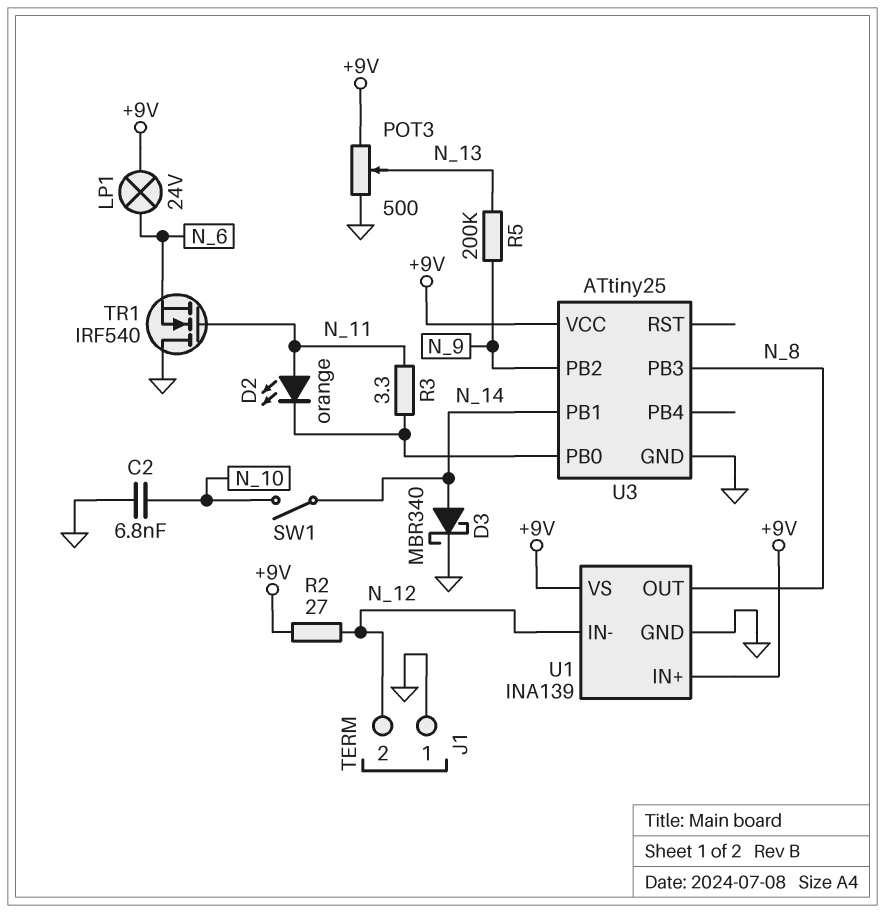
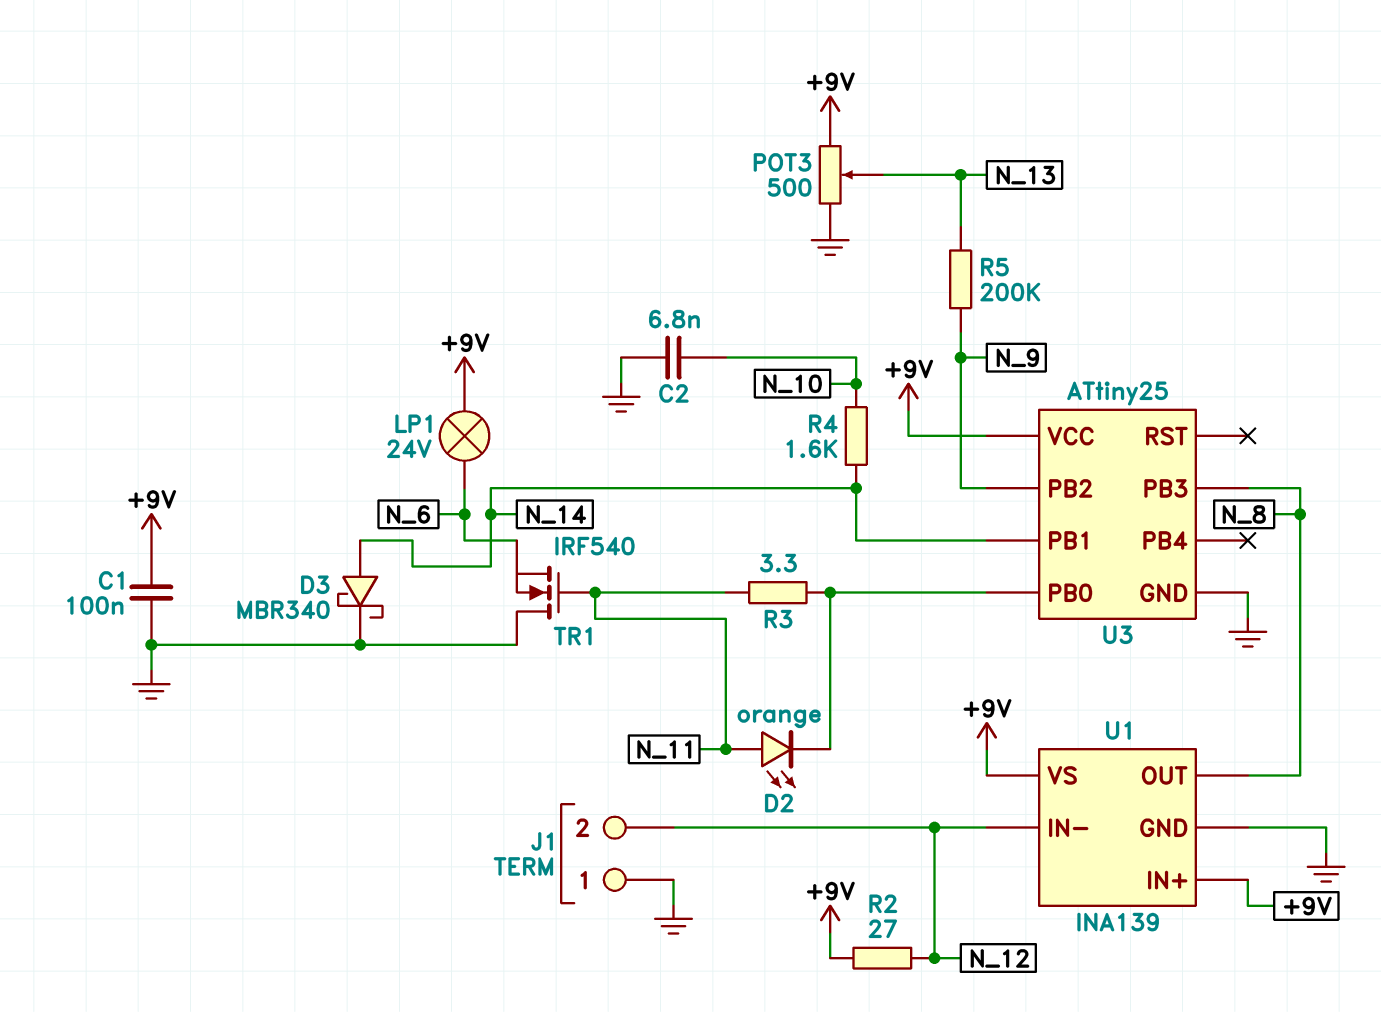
C1: none -> 100nF (+9V, GND)
R4: none -> 1.6k (N_10, N_14)
SW1: switch (N_10, N_14) -> none

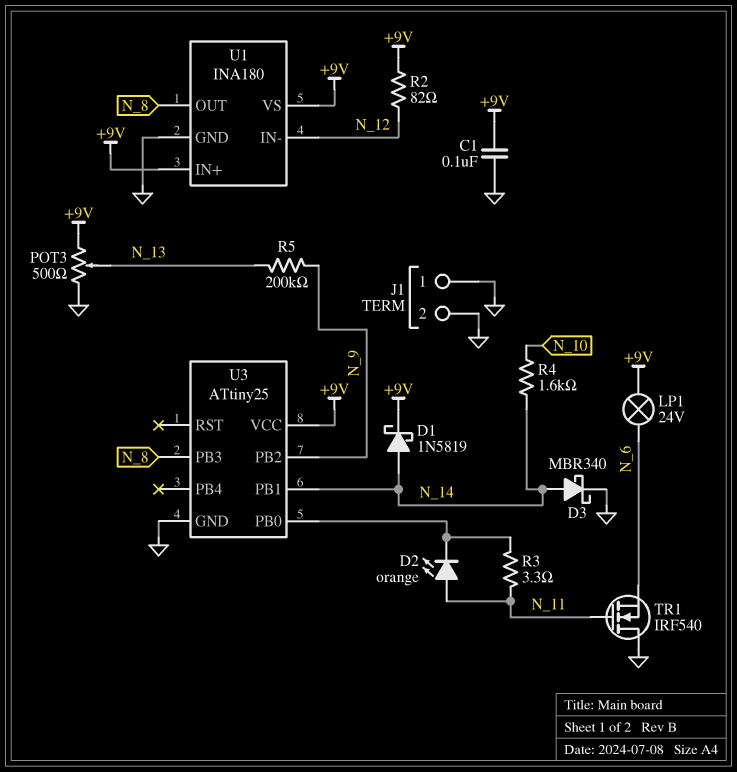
C2: 6.8nF (GND, N_10) -> none
D1: none -> schottky 1N5819 (A N_14, K +9V)
J1 pin 2: N_12 -> GND
R2: 27 (+9V, N_12) -> 82 (+9V, N_12)
U1: INA139 -> INA180

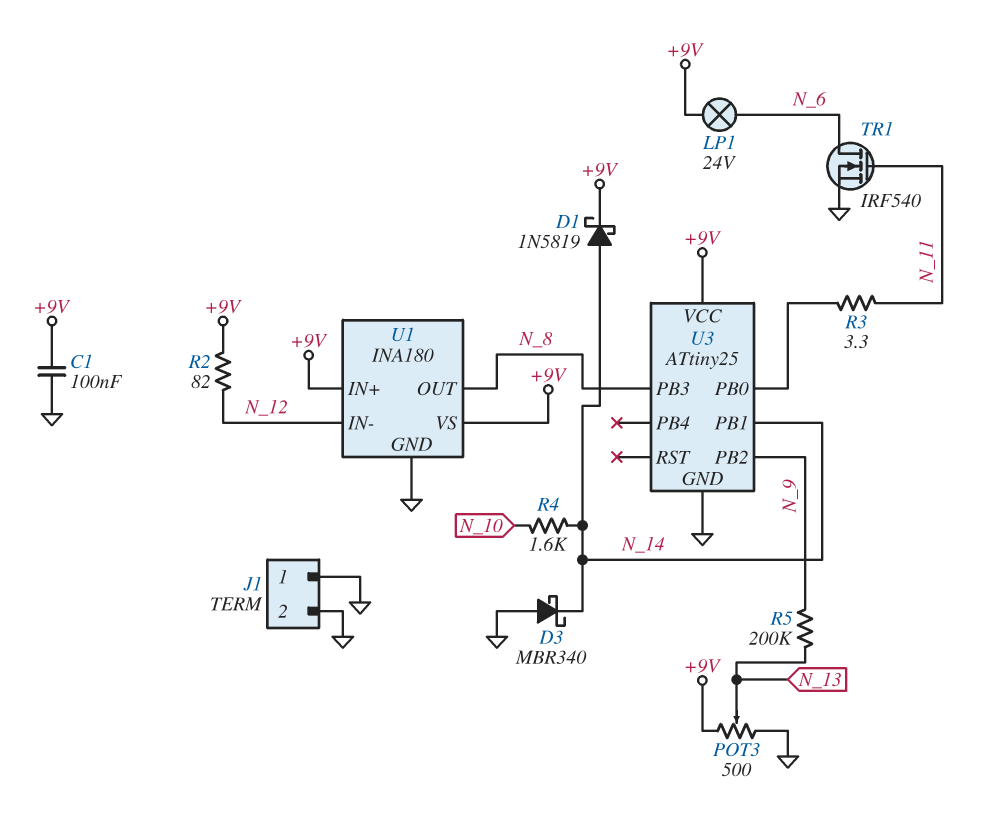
D2: LED orange (A N_11, K U3/PB0) -> none
D3: schottky MBR340 (A N_14, K GND) -> schottky MBR340 (A GND, K N_14)
TR1: NMOS IRF540 (G N_11, D GND, S N_6) -> NMOS IRF540 (G N_11, D N_6, S GND)

